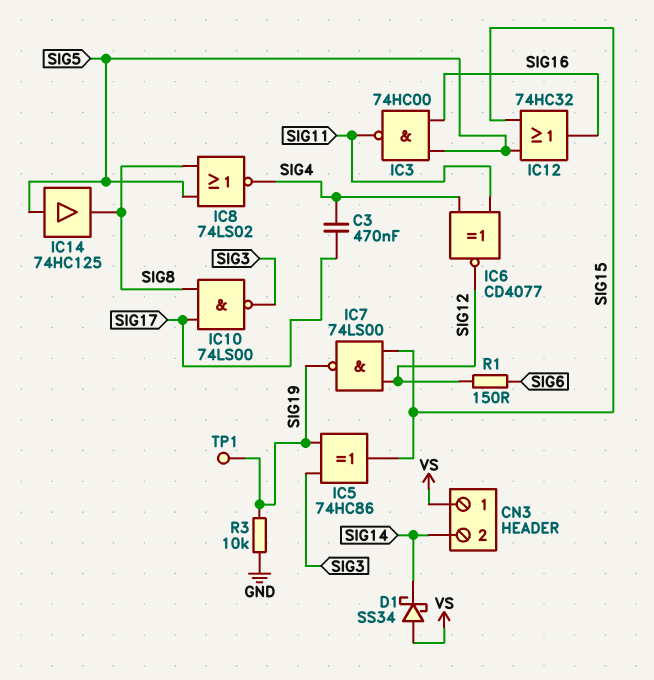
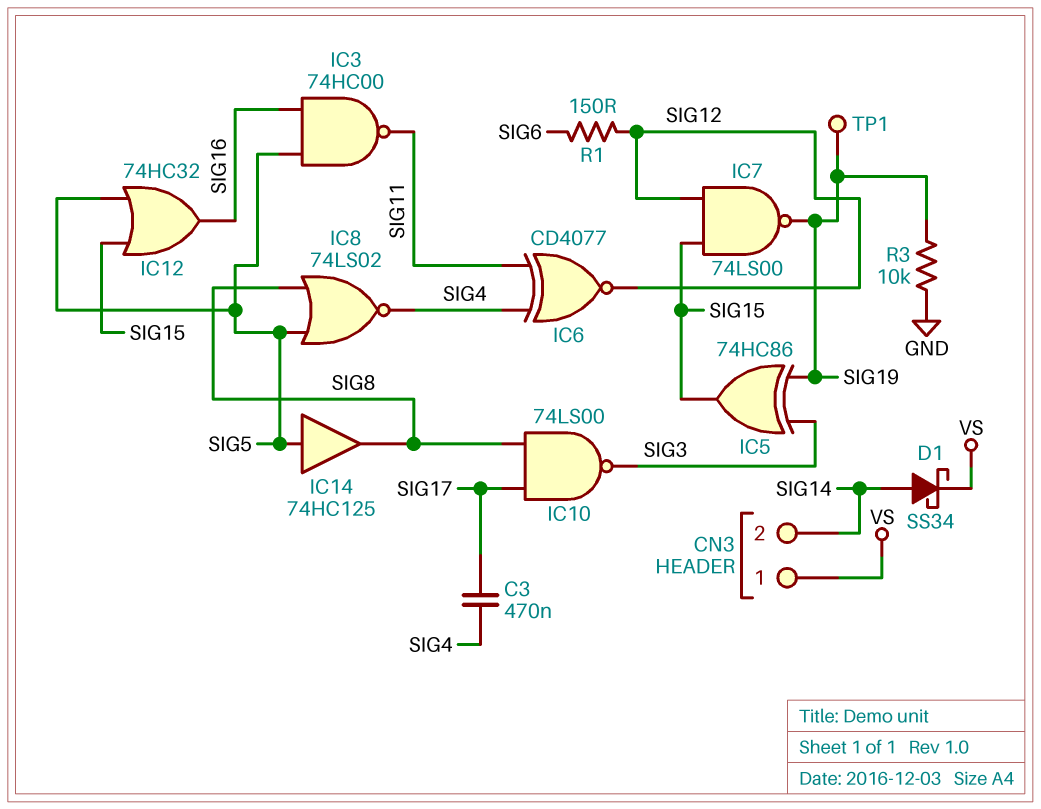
D1: schottky SS34 (A VS, K SIG14) -> schottky SS34 (A SIG14, K VS)

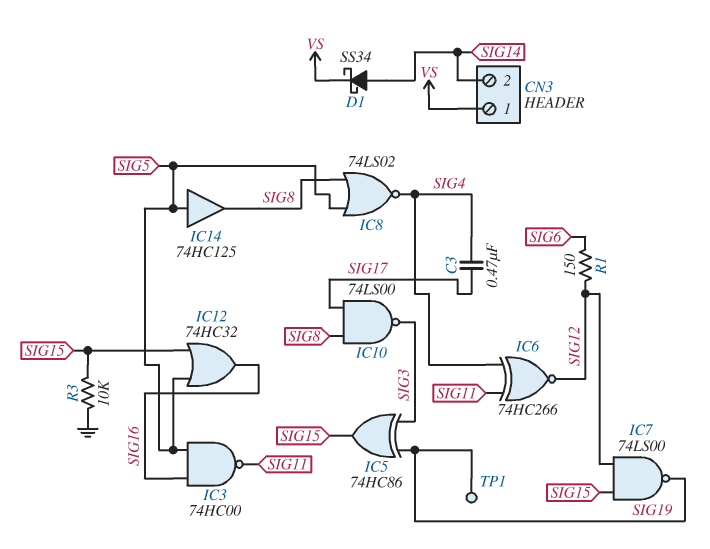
IC6: XNOR CD4077 (in SIG4, in SIG11, out SIG12) -> XNOR 74HC266 (in SIG4, in SIG11, out SIG12)
R3: 10k (GND, SIG19) -> 10k (GND, SIG15)

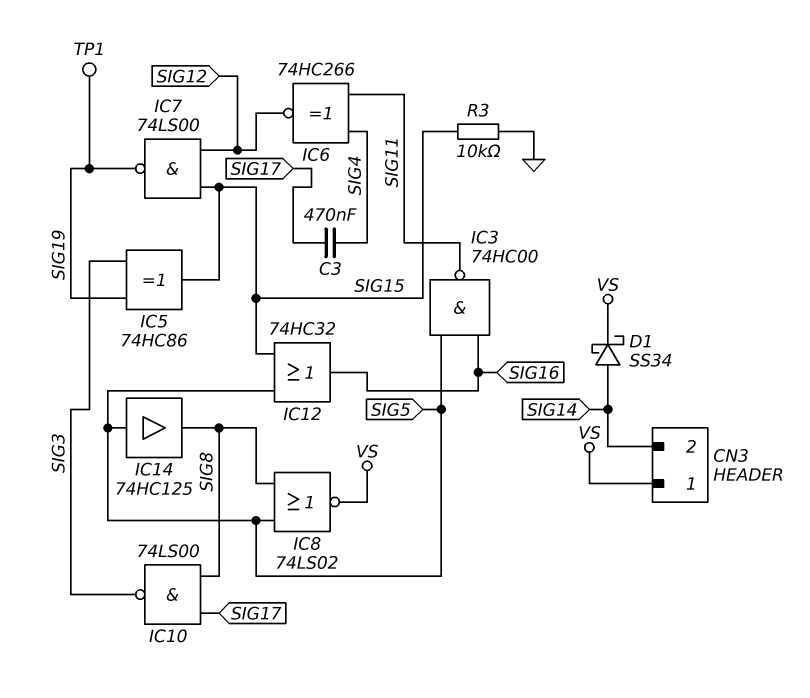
IC8: NOR 74LS02 (in SIG5, in SIG8, out SIG4) -> NOR 74LS02 (in SIG5, in SIG8, out VS)
R1: 150 (SIG6, SIG12) -> none

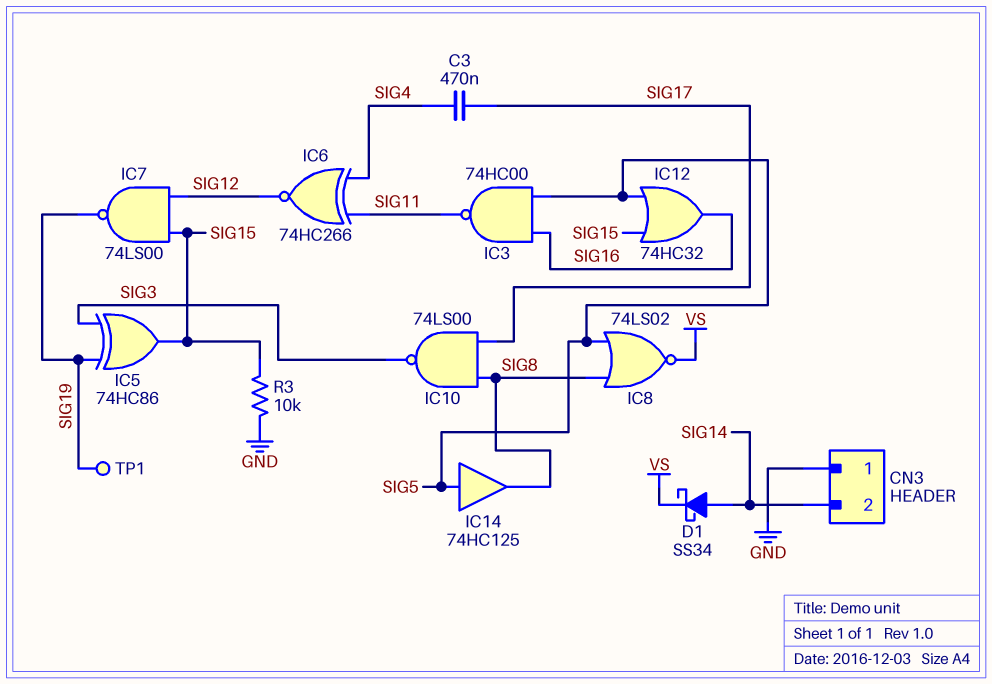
CN3 pin 1: VS -> GND

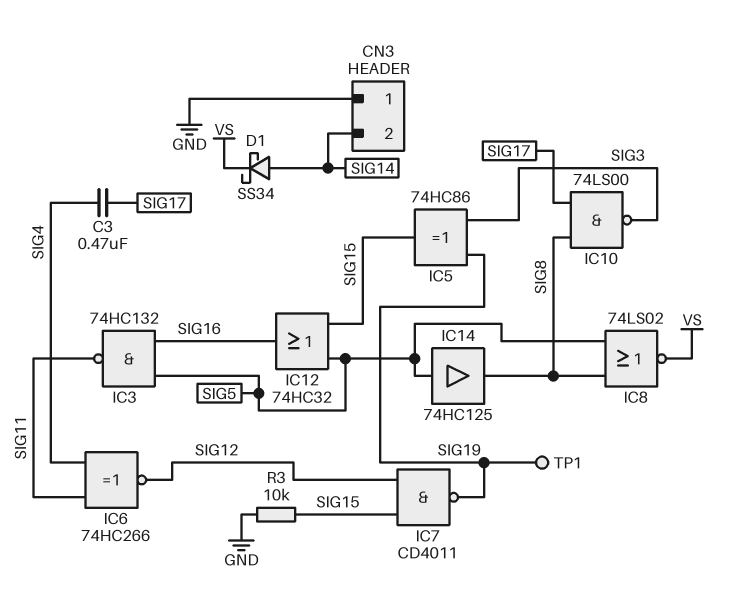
IC3: NAND 74HC00 (in SIG5, in SIG16, out SIG11) -> NAND 74HC132 (in SIG5, in SIG16, out SIG11)
IC7: NAND 74LS00 (in SIG12, in SIG15, out SIG19) -> NAND CD4011 (in SIG12, in SIG15, out SIG19)

